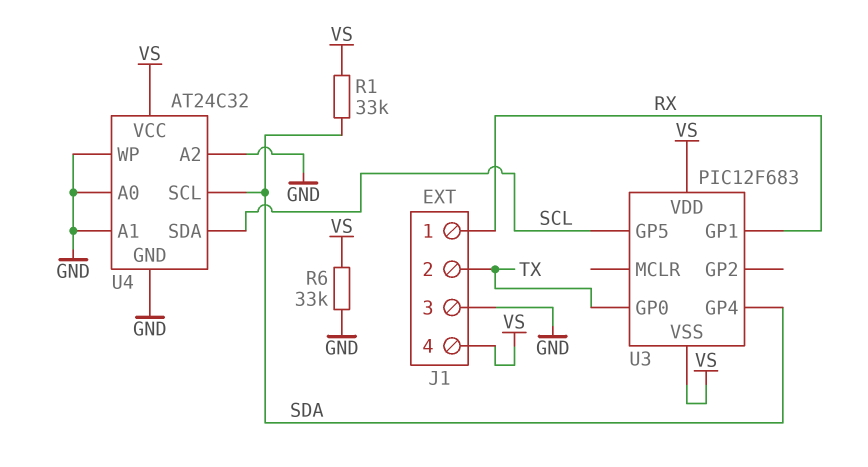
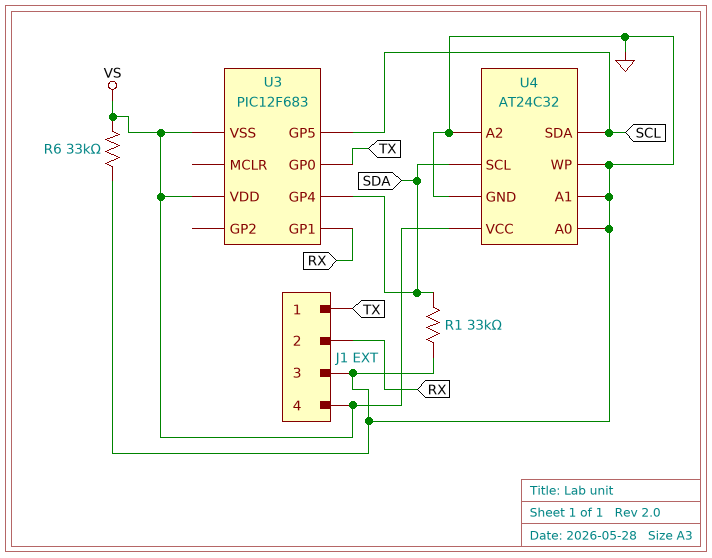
J1 pin 1: RX -> TX
J1 pin 2: TX -> RX
R1: 33k (SDA, VS) -> 33k (GND, SDA)

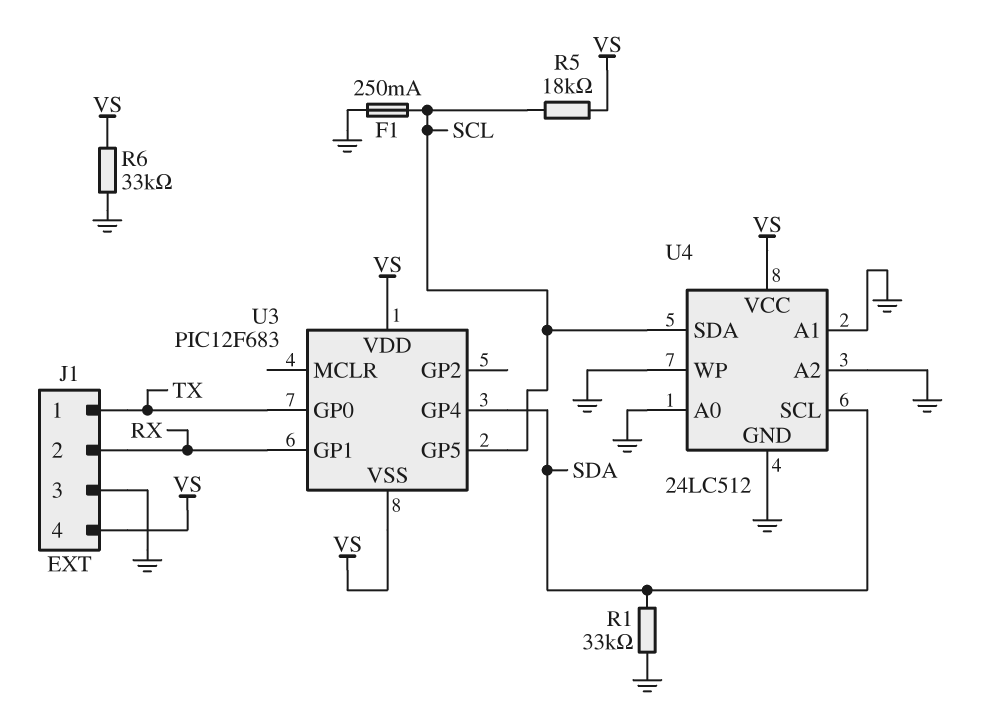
F1: none -> 250mA (GND, SCL)
R5: none -> 18k (SCL, VS)
U4: AT24C32 -> 24LC512

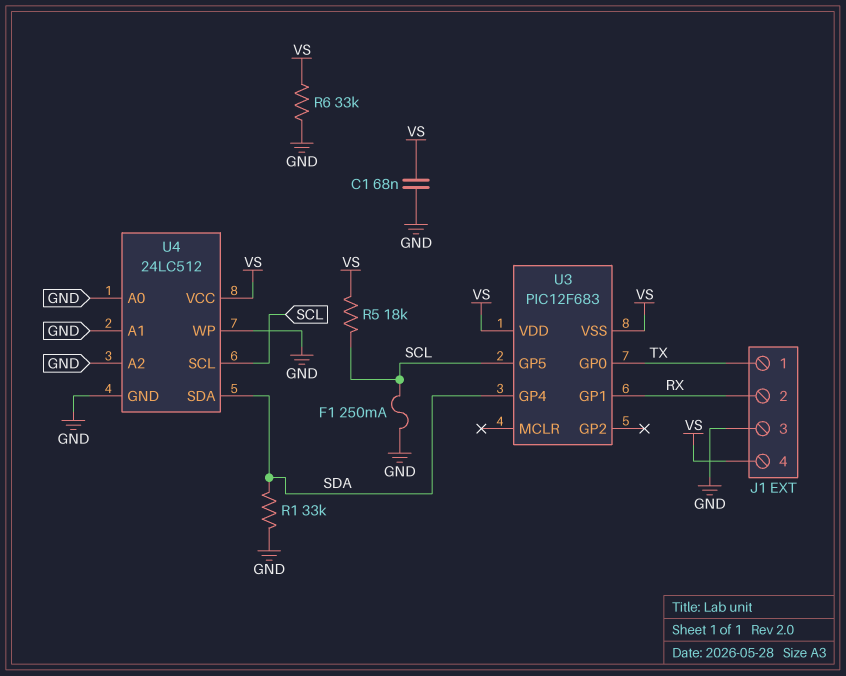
C1: none -> 68nF (GND, VS)
U4 pin SCL: SDA -> SCL
U4 pin SDA: SCL -> SDA

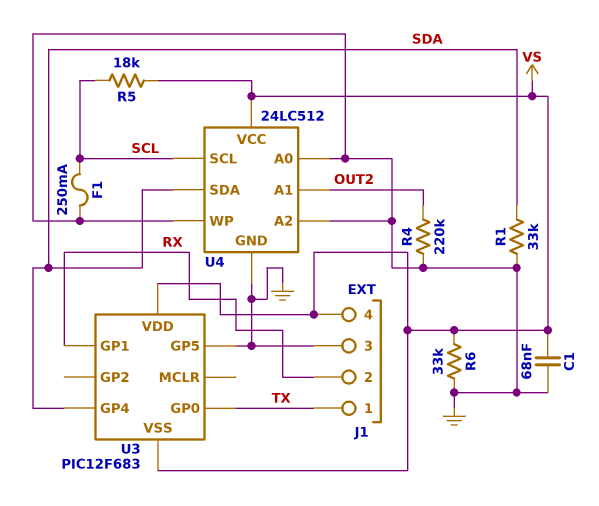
R4: none -> 220k (GND, OUT2)
U3 pin GP5: SCL -> GND
U4 pin A1: GND -> OUT2

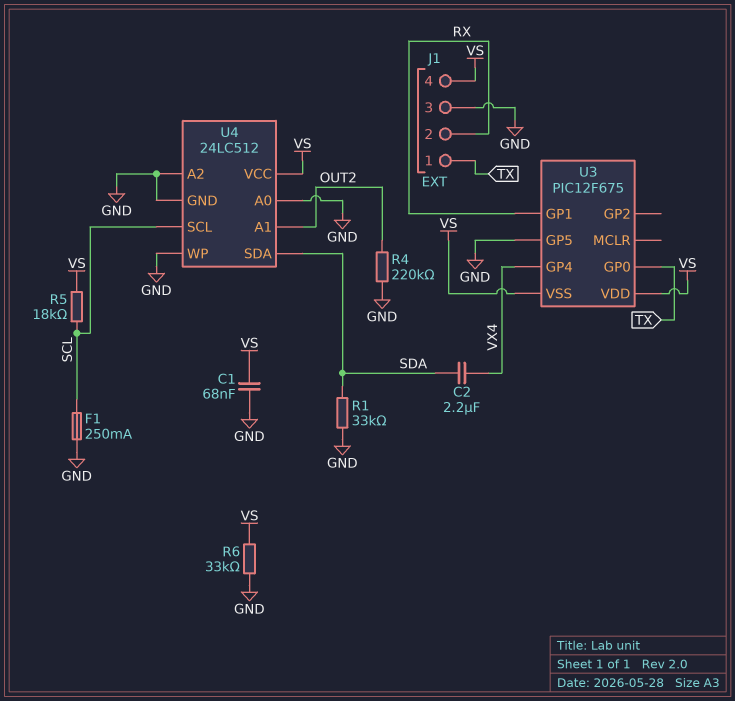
C2: none -> 2.2uF (SDA, VX4)
U3: PIC12F683 -> PIC12F675
U3 pin GP4: SDA -> VX4

